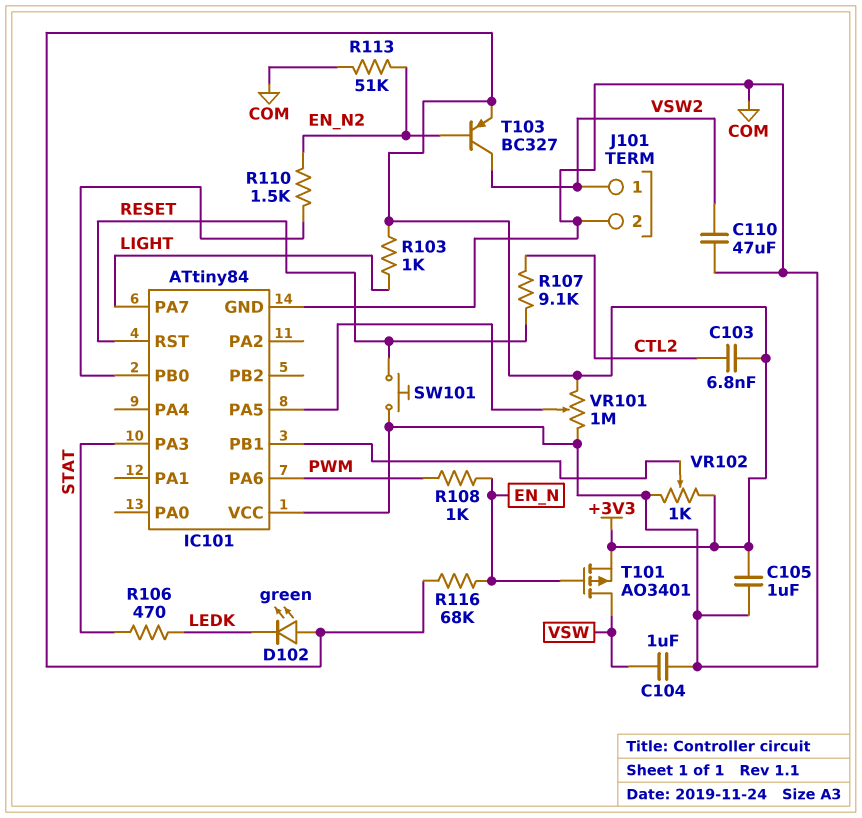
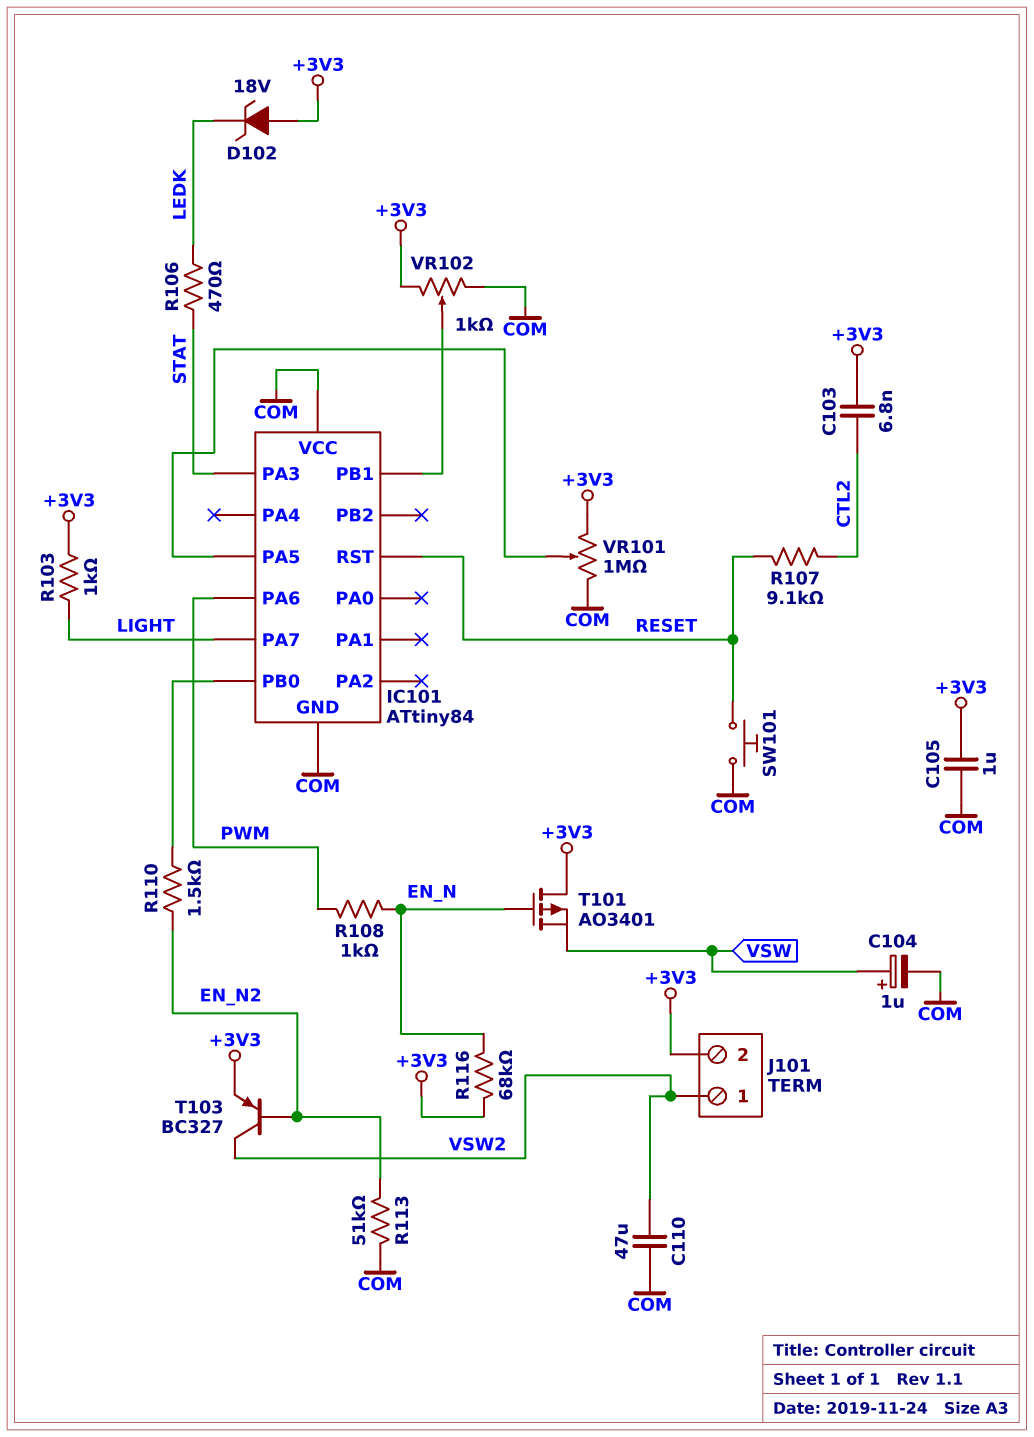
C104: 1uF (COM, VSW) -> 1uF (plus VSW, minus COM)
D102: LED green (A +3V3, K LEDK) -> zener 18V (A +3V3, K LEDK)
J101 pin 2: COM -> +3V3
T101: PMOS AO3401 (G EN_N, D VSW, S +3V3) -> PMOS AO3401 (G EN_N, D +3V3, S VSW)

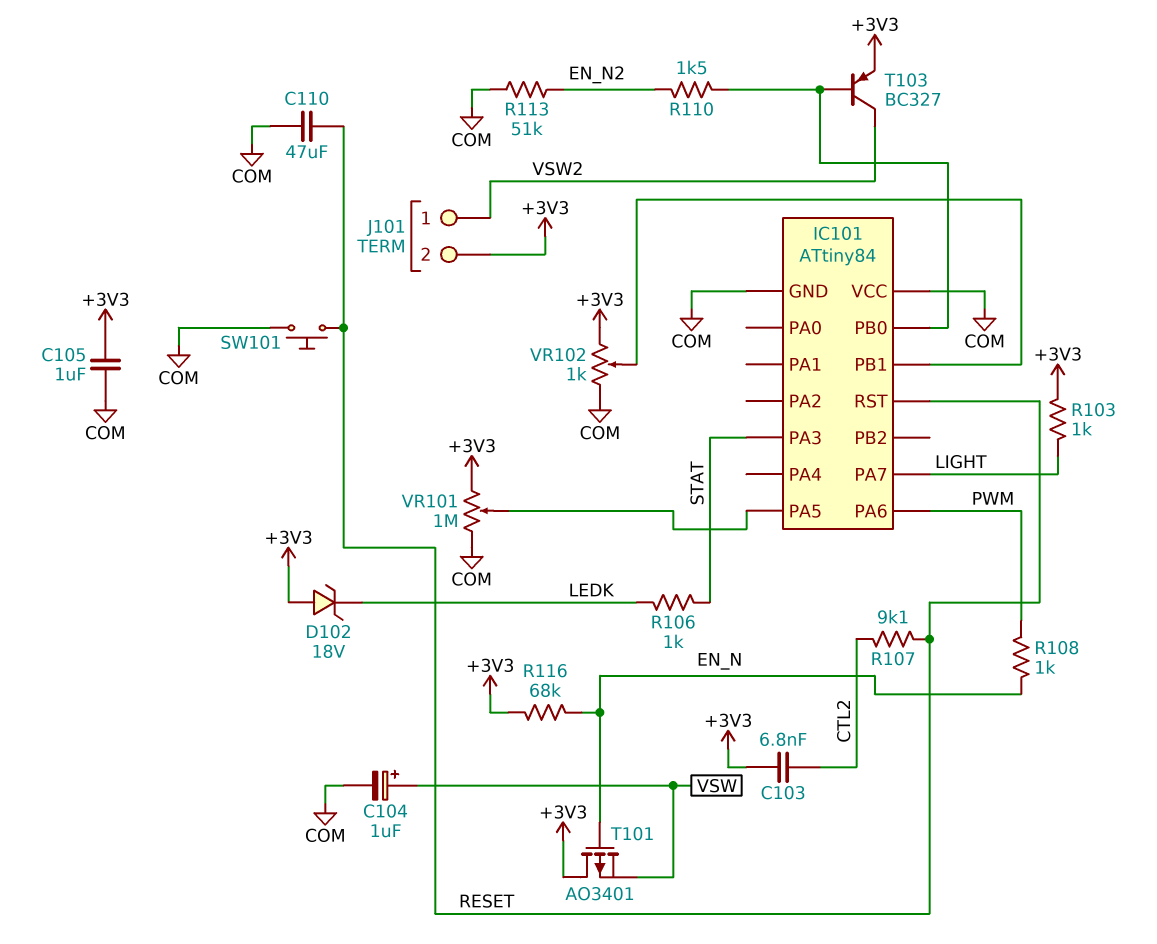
C110: 47uF (COM, VSW2) -> 47uF (COM, RESET)
R106: 470 (LEDK, STAT) -> 1k (LEDK, STAT)
T103: PNP BC327 (B EN_N2, C VSW2, E +3V3) -> PNP BC327 (B IC101/PB0, C VSW2, E +3V3)

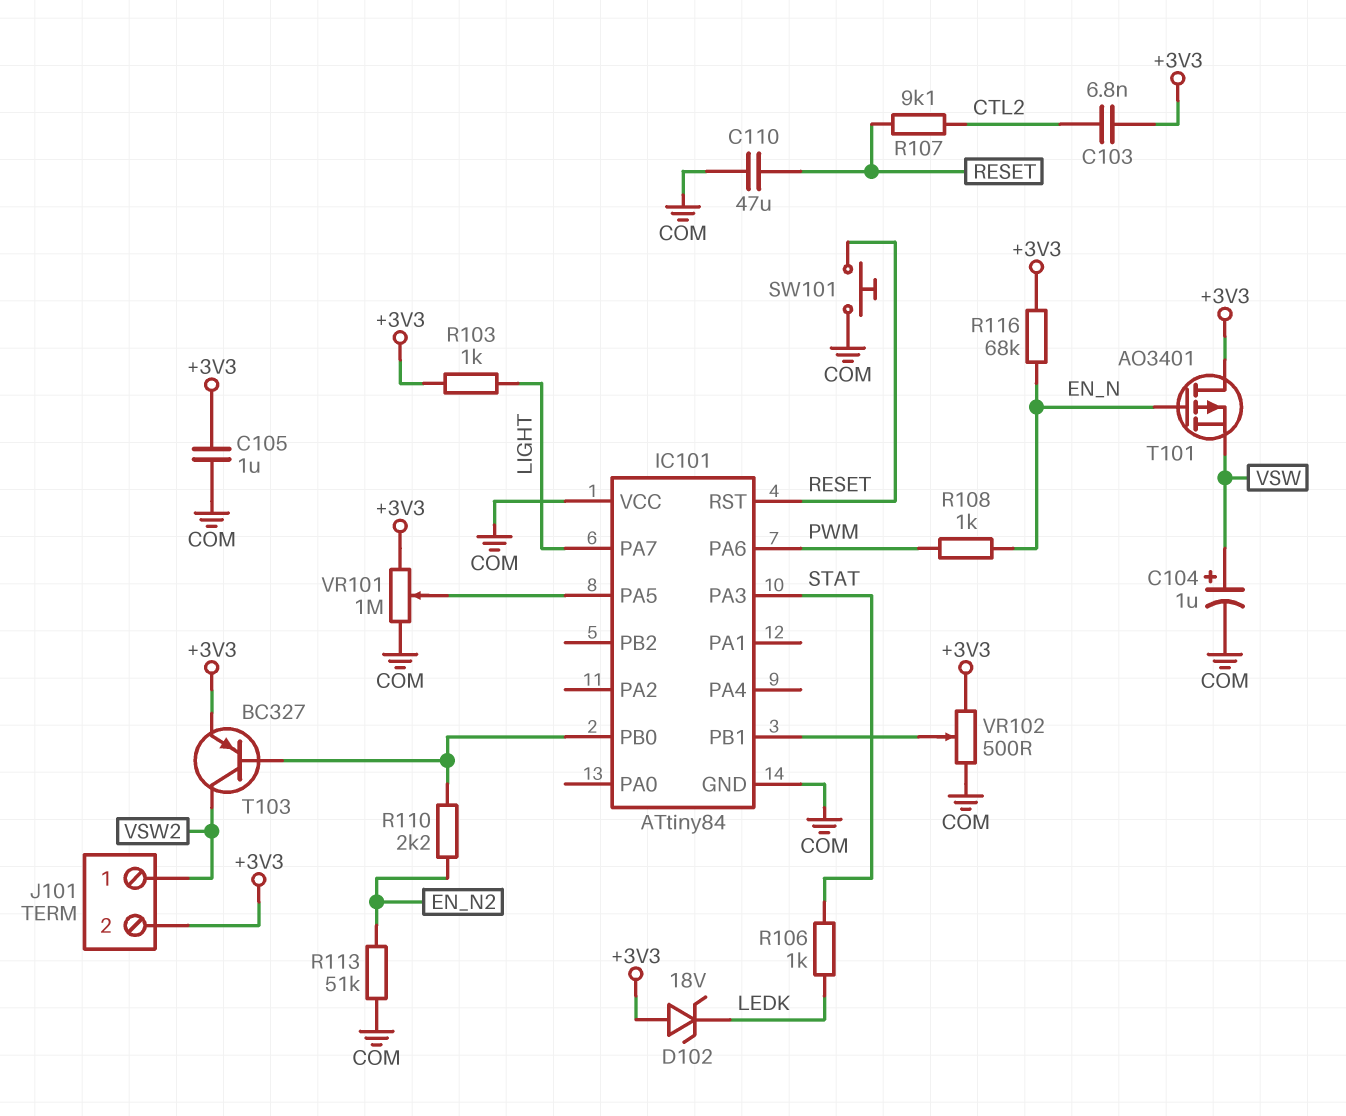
R110: 1.5k (EN_N2, IC101/PB0) -> 2.2k (EN_N2, IC101/PB0)
VR102: 1k (+3V3, COM, wiper IC101/PB1) -> 500 (+3V3, COM, wiper IC101/PB1)

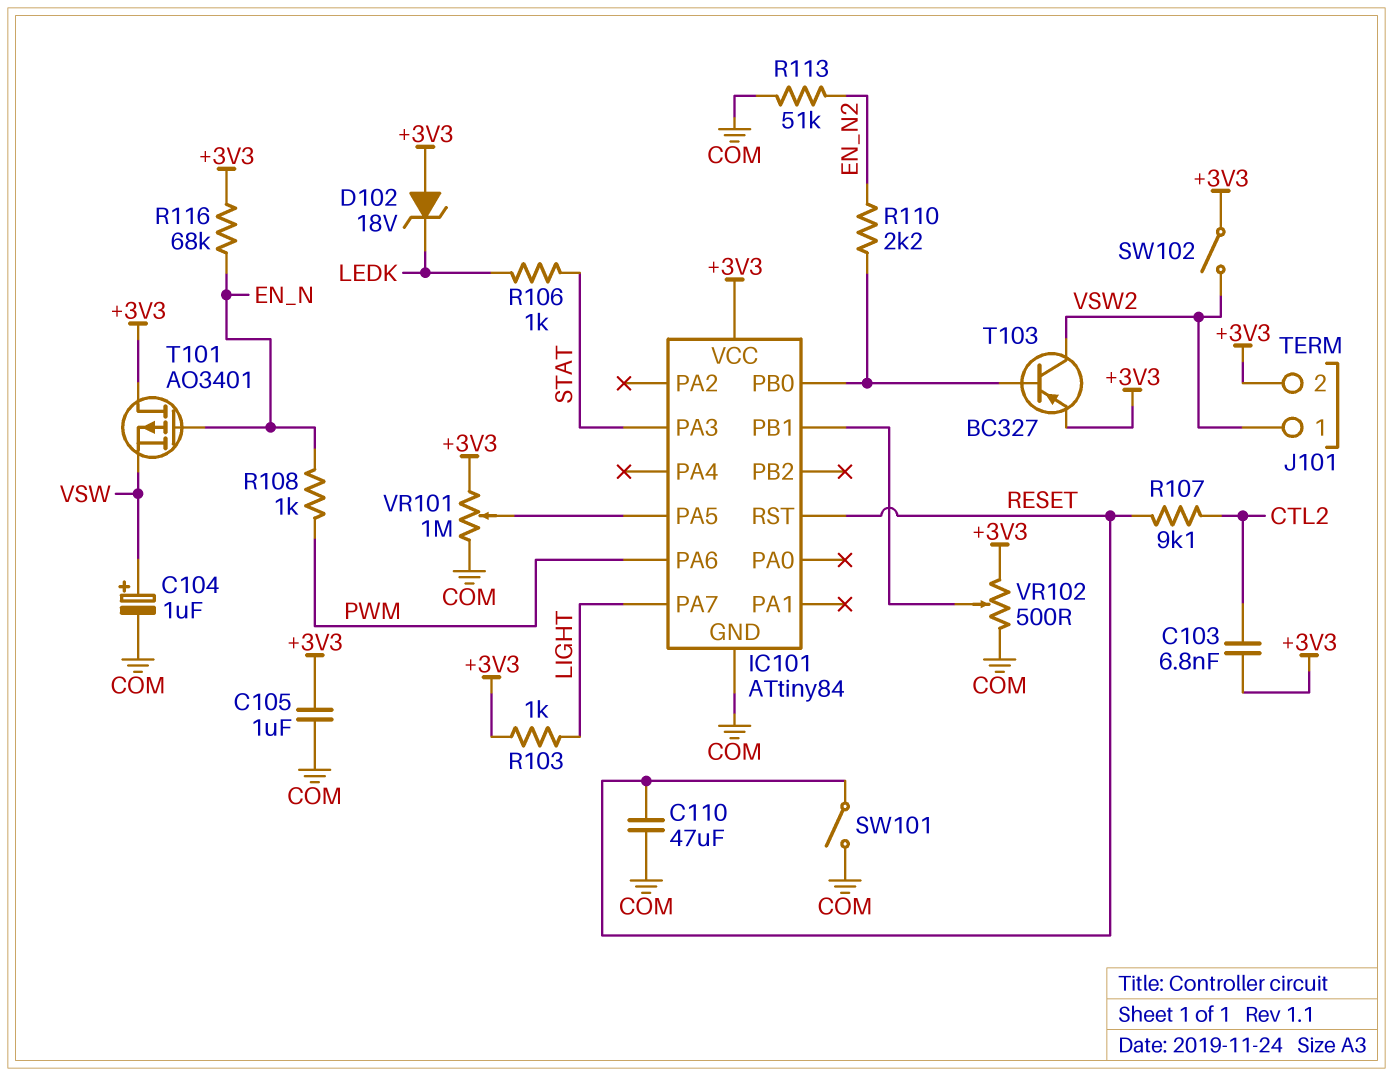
IC101 pin VCC: COM -> +3V3
SW101: button (COM, RESET) -> switch (COM, RESET)
SW102: none -> switch (+3V3, VSW2)

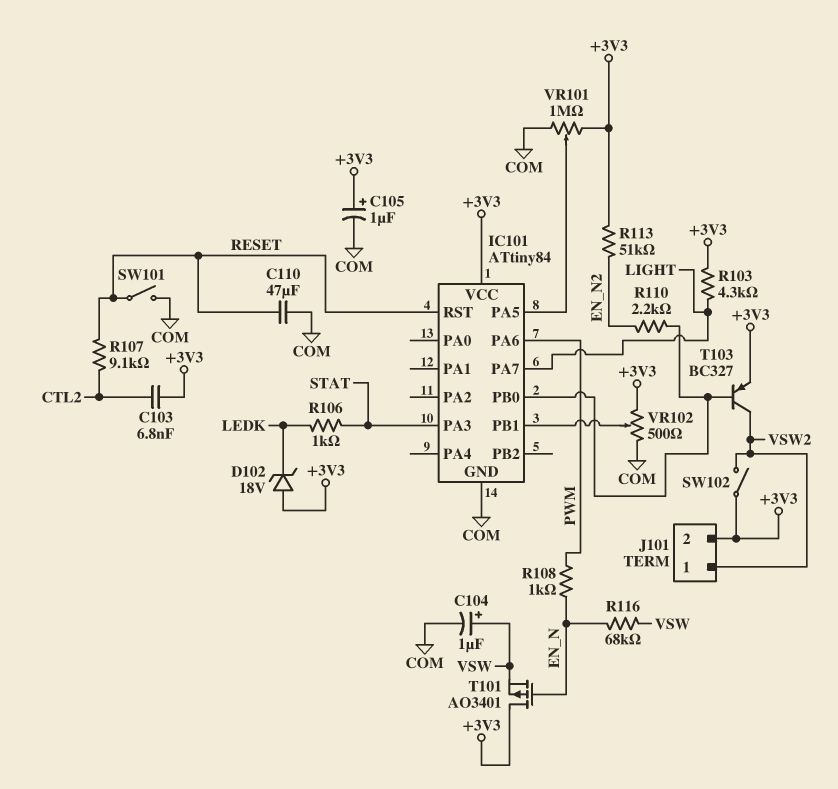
C105: 1uF (+3V3, COM) -> 1uF (plus +3V3, minus COM)
R103: 1k (+3V3, LIGHT) -> 4.3k (+3V3, LIGHT)
R113: 51k (COM, EN_N2) -> 51k (+3V3, EN_N2)
R116: 68k (+3V3, EN_N) -> 68k (EN_N, VSW)

